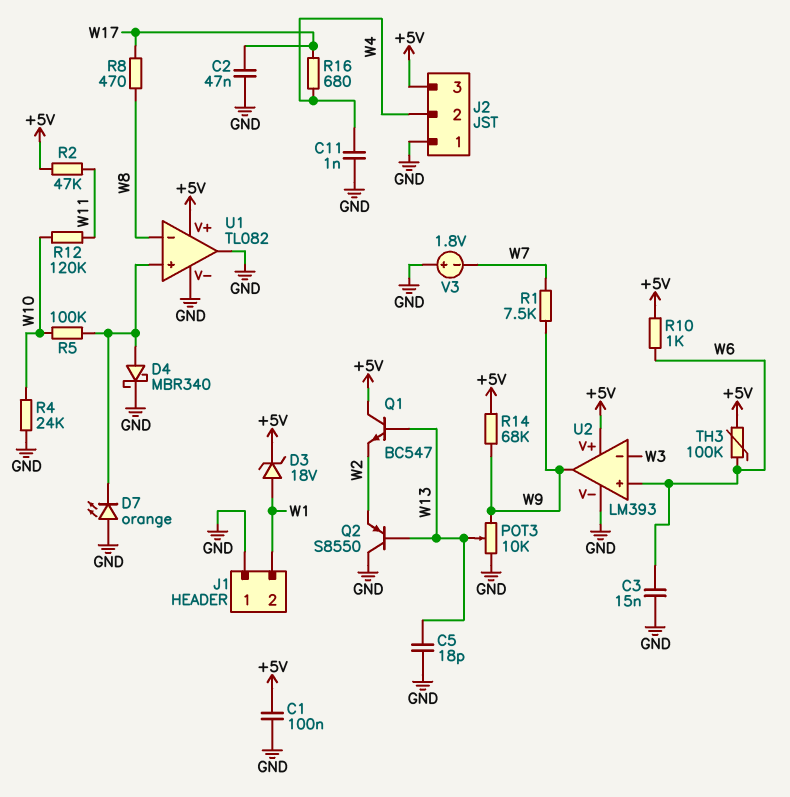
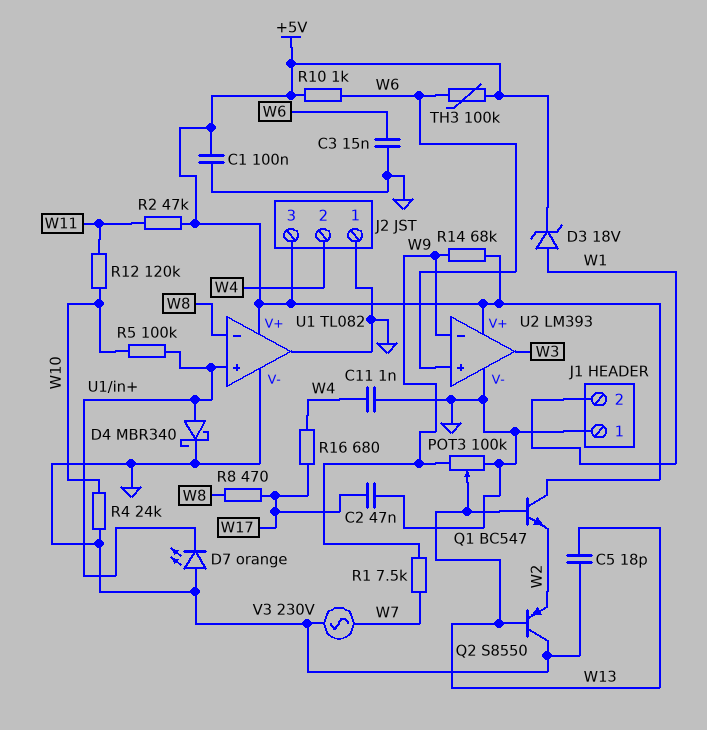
POT3: 10k (GND, W9, wiper W13) -> 100k (GND, W9, wiper W13)
U2 pin in-: W3 -> W9
U2 pin out: W9 -> W3
V3: 1.8V (plus GND, minus W7) -> AC 230V (GND, W7)

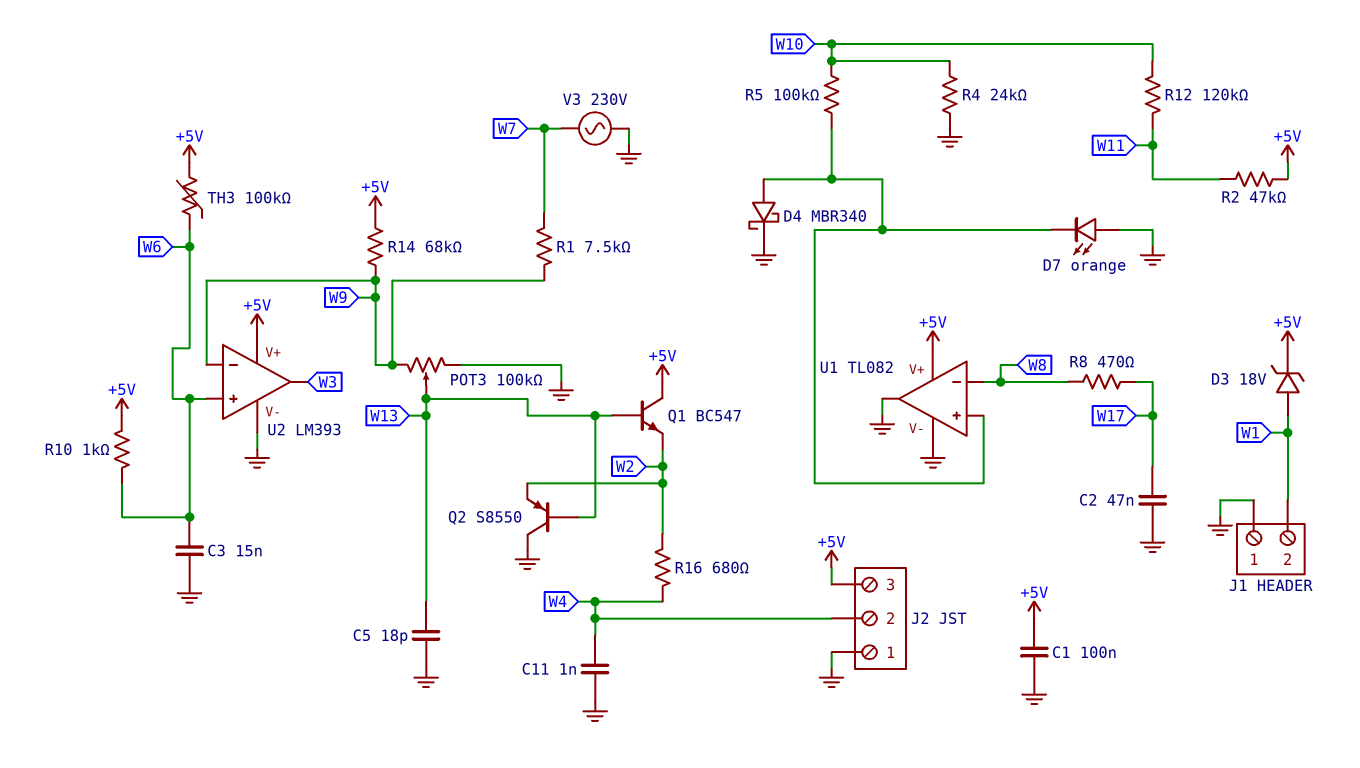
R16: 680 (W4, W17) -> 680 (W2, W4)

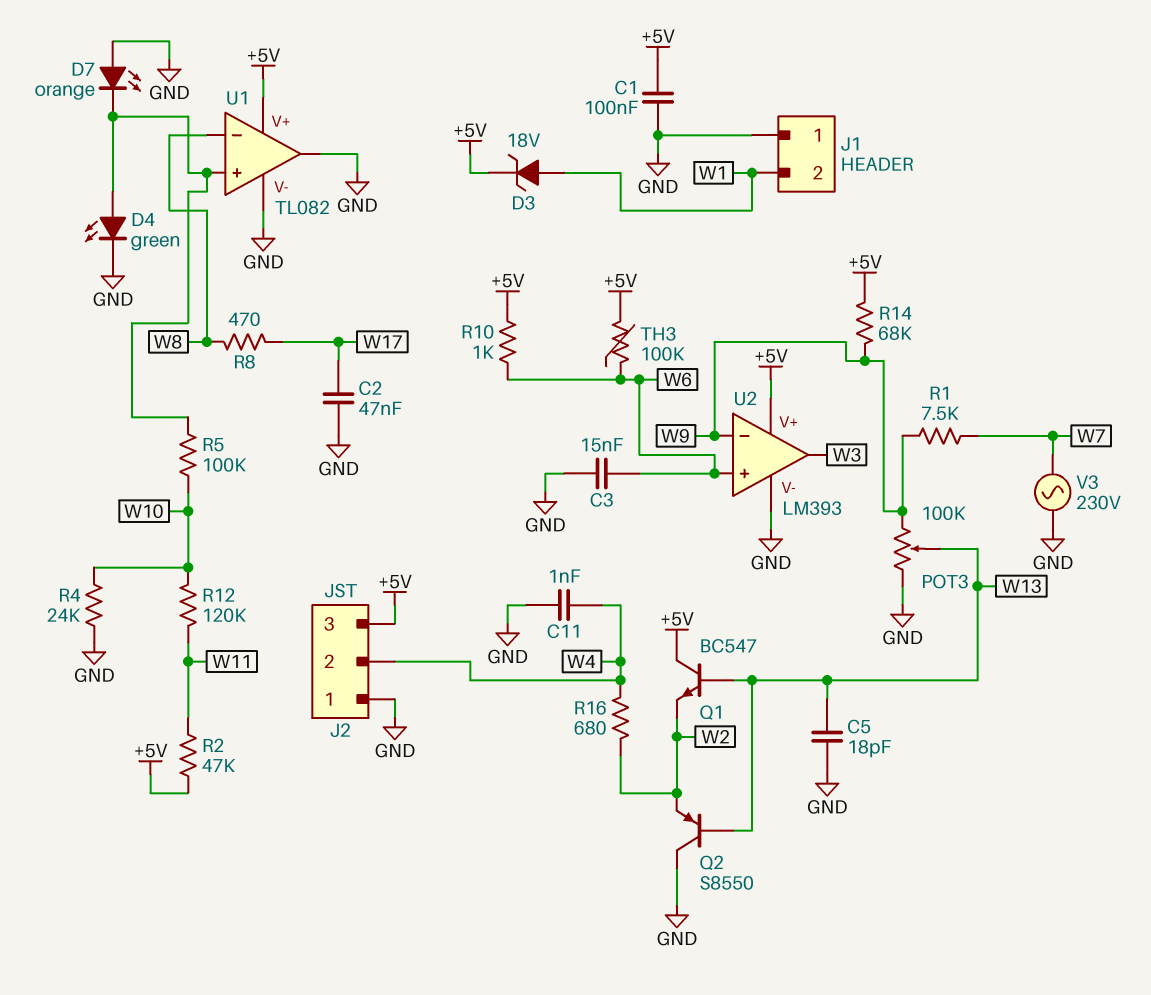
D4: schottky MBR340 (A U1/in+, K GND) -> LED green (A U1/in+, K GND)

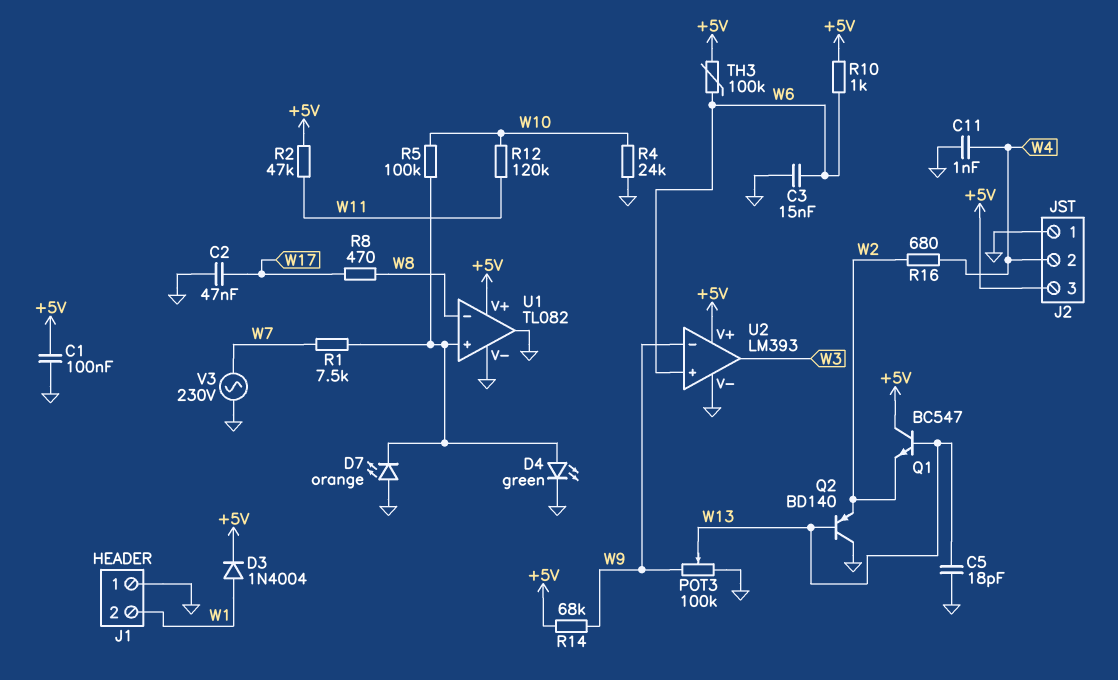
D3: zener 18V (A W1, K +5V) -> diode 1N4004 (A W1, K +5V)
Q2: PNP S8550 (B W13, C GND, E W2) -> PNP BD140 (B W13, C GND, E W2)
R1: 7.5k (W7, W9) -> 7.5k (U1/in+, W7)

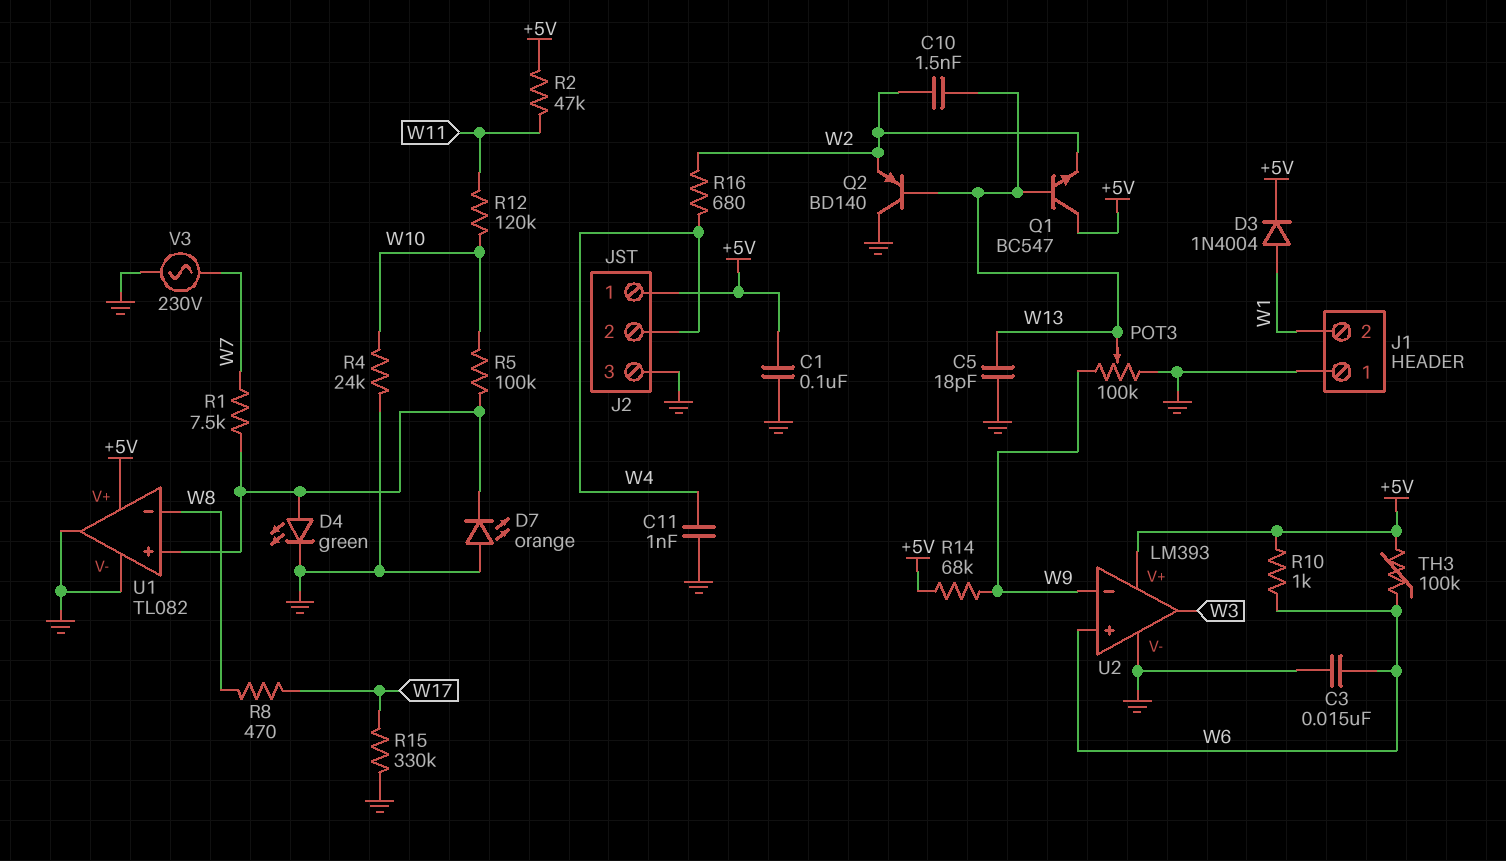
C2: 47nF (GND, W17) -> none
C10: none -> 1.5nF (W2, W13)
J2 pin 1: GND -> +5V
J2 pin 3: +5V -> GND
R15: none -> 330k (GND, W17)

